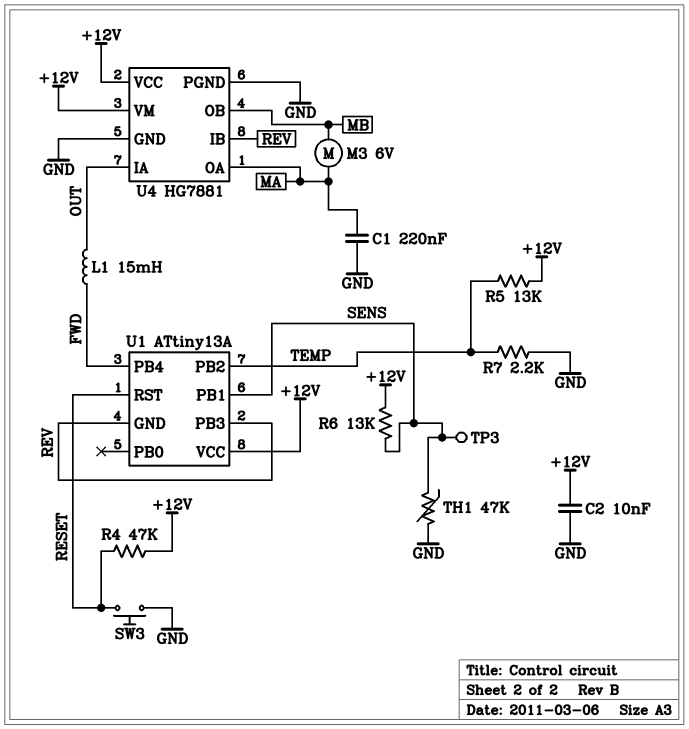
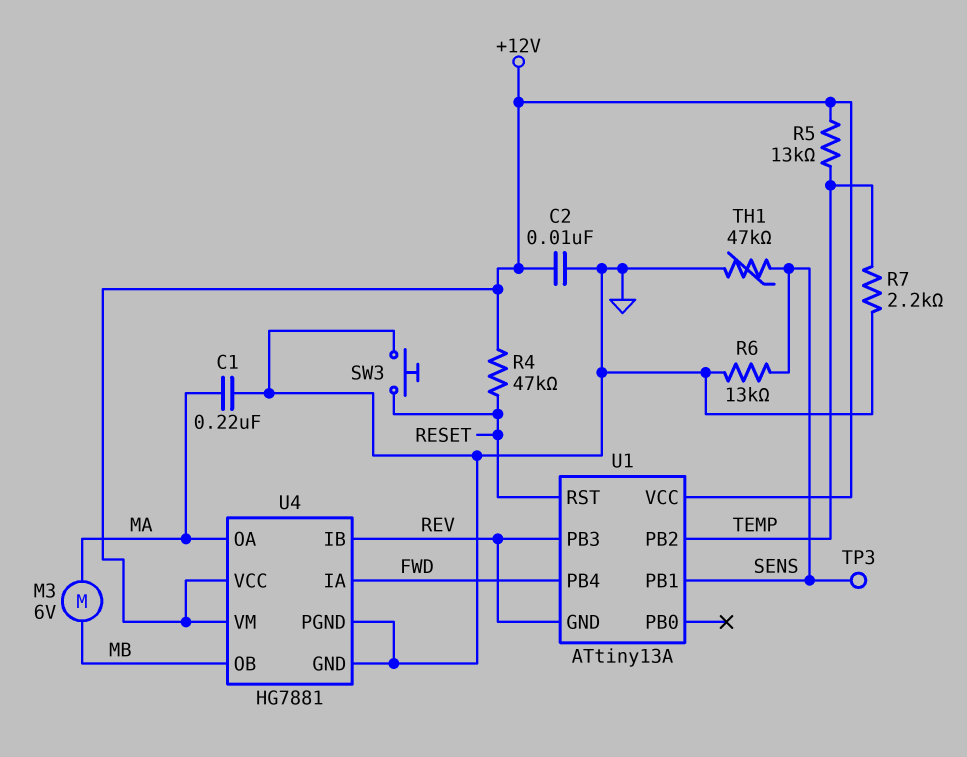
L1: 15mH (FWD, OUT) -> none
R6: 13k (+12V, SENS) -> 13k (GND, SENS)
U4 pin IA: OUT -> FWD

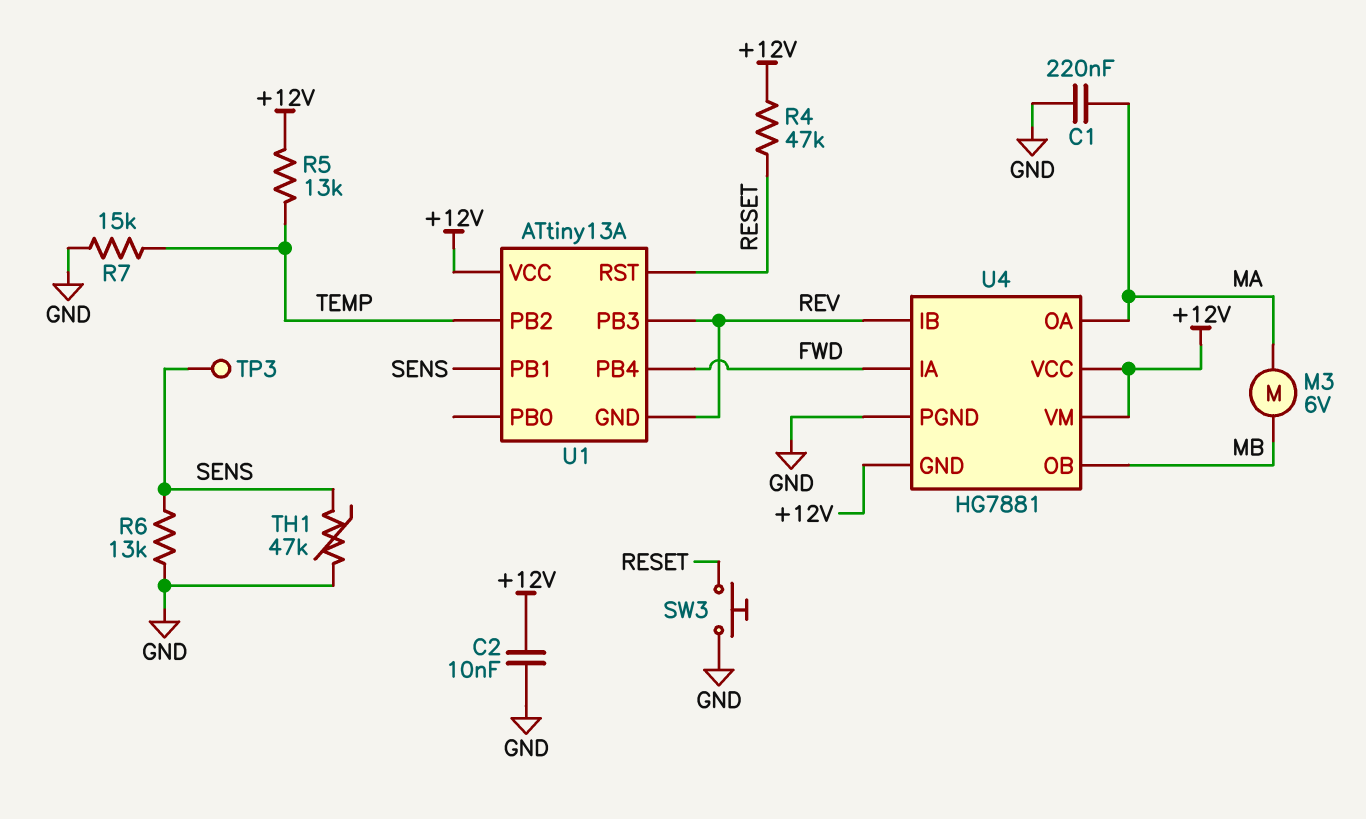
R7: 2.2k (GND, TEMP) -> 15k (GND, TEMP)
U4 pin GND: GND -> +12V

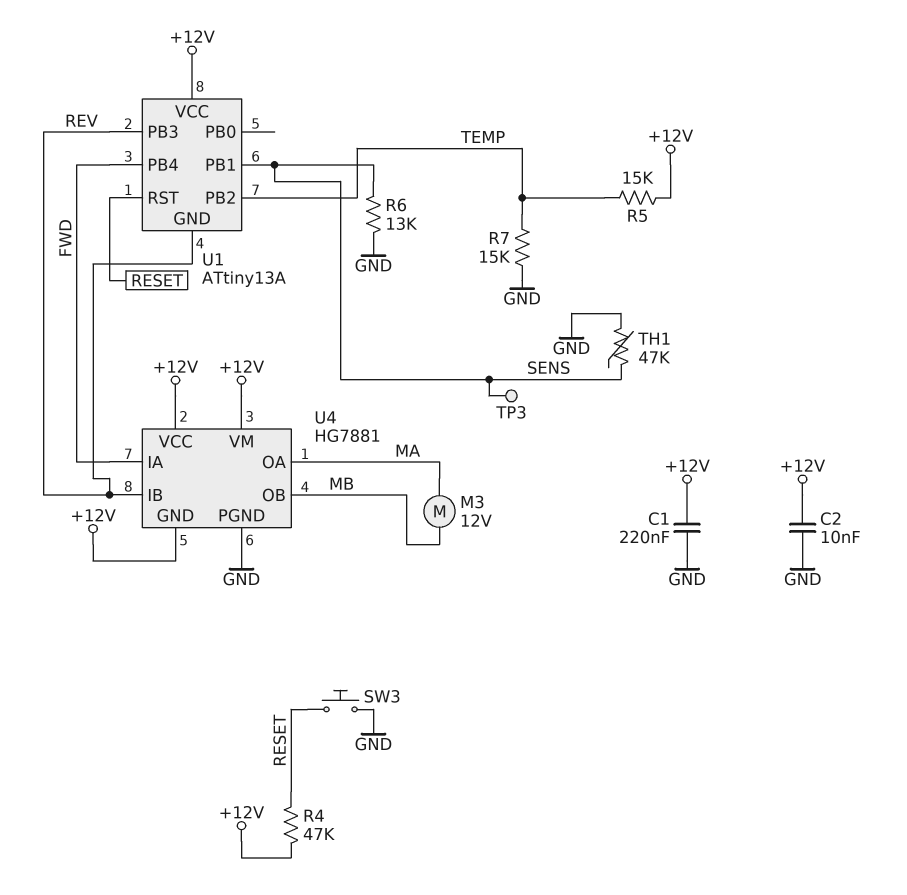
C1: 220nF (GND, MA) -> 220nF (+12V, GND)
M3: motor 6V (MA, MB) -> motor 12V (MA, MB)
R5: 13k (+12V, TEMP) -> 15k (+12V, TEMP)

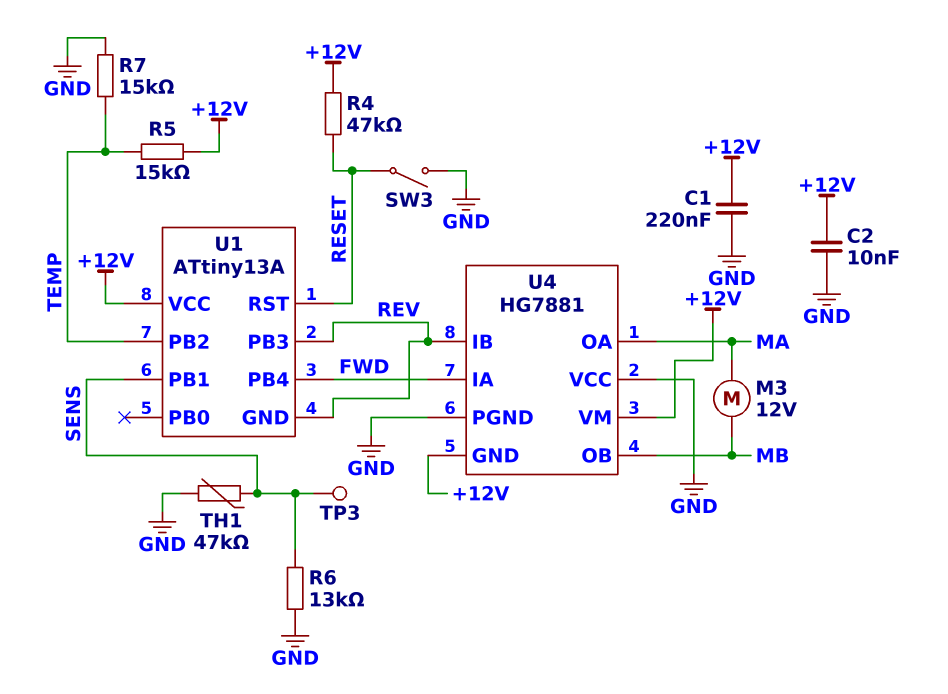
SW3: button (GND, RESET) -> switch (GND, RESET)
U4 pin VCC: +12V -> GND

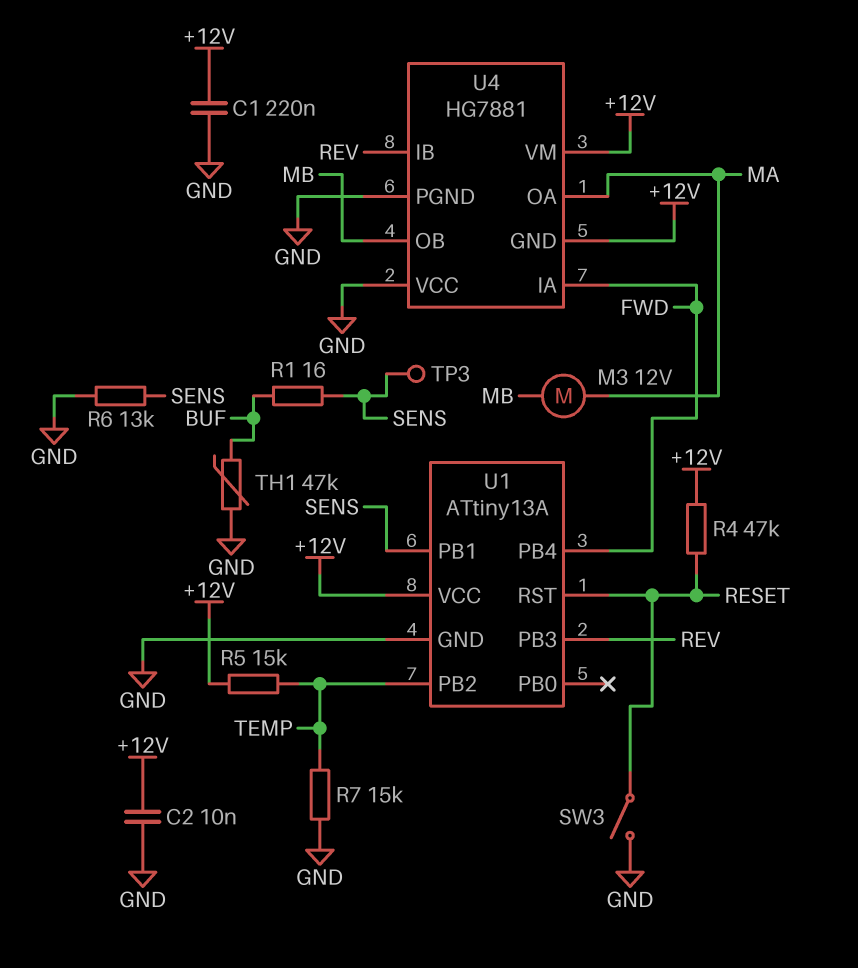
R1: none -> 16 (BUF, SENS)
TH1: 47k (GND, SENS) -> 47k (BUF, GND)
U1 pin GND: REV -> GND

